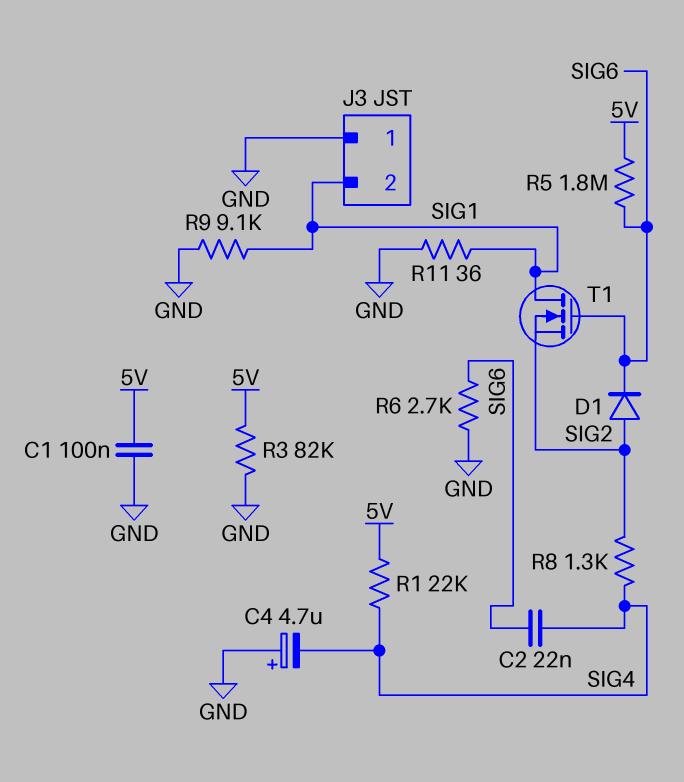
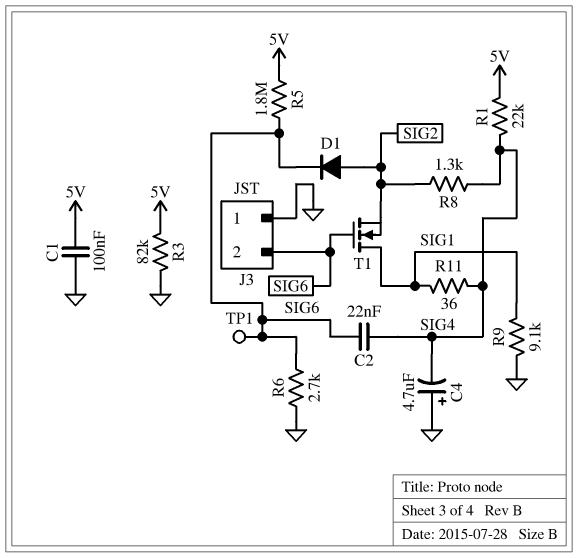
J3 pin 2: SIG1 -> SIG6
R11: 36 (GND, SIG1) -> 36 (SIG1, SIG4)
TP1: none -> test point (SIG6)

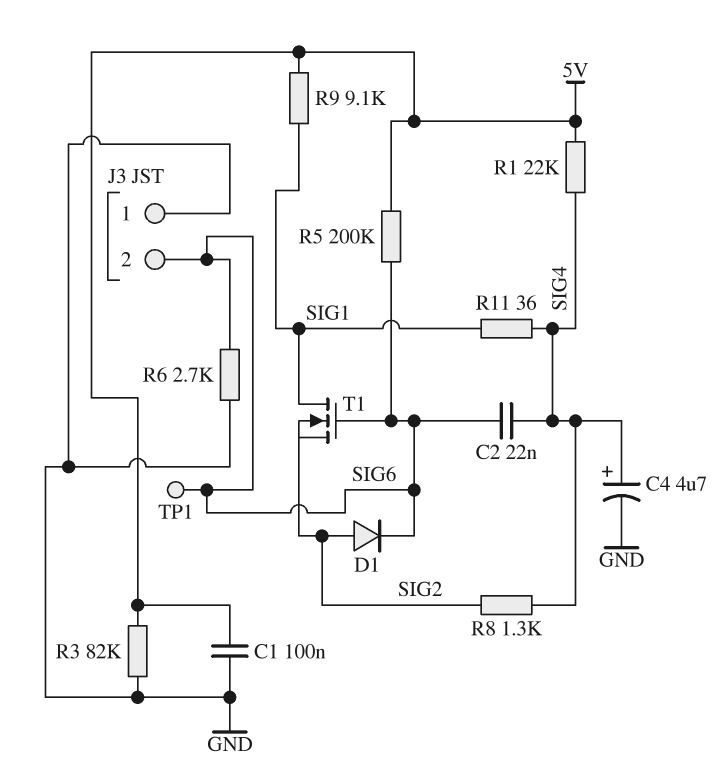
C4: 4.7uF (plus GND, minus SIG4) -> 4.7uF (plus SIG4, minus GND)
R5: 1.8M (5V, SIG6) -> 200k (5V, SIG6)
R9: 9.1k (GND, SIG1) -> 9.1k (5V, SIG1)

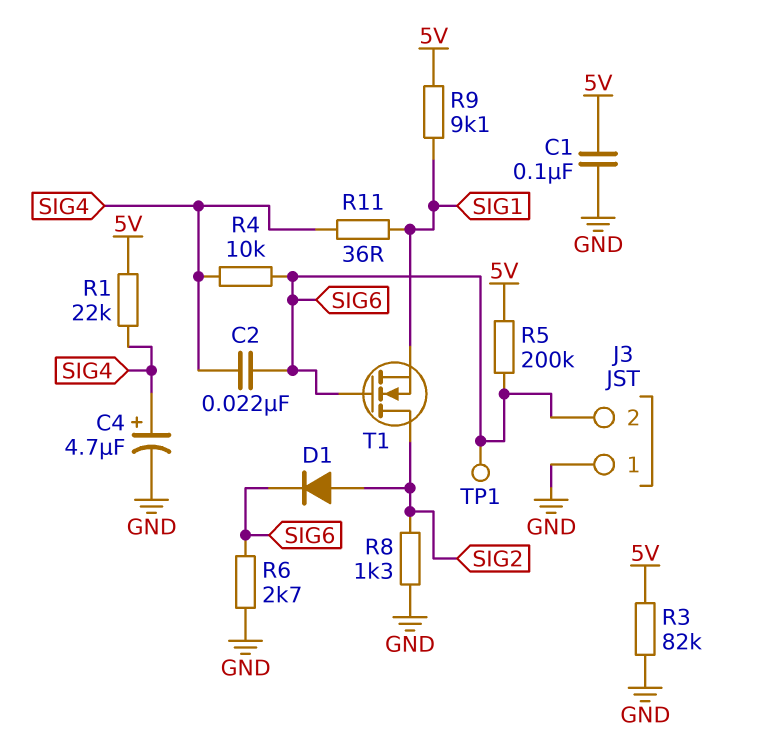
R4: none -> 10k (SIG4, SIG6)
R8: 1.3k (SIG2, SIG4) -> 1.3k (GND, SIG2)
T1: NMOS (G SIG6, D SIG1, S SIG2) -> NMOS (G SIG6, D SIG2, S SIG1)

